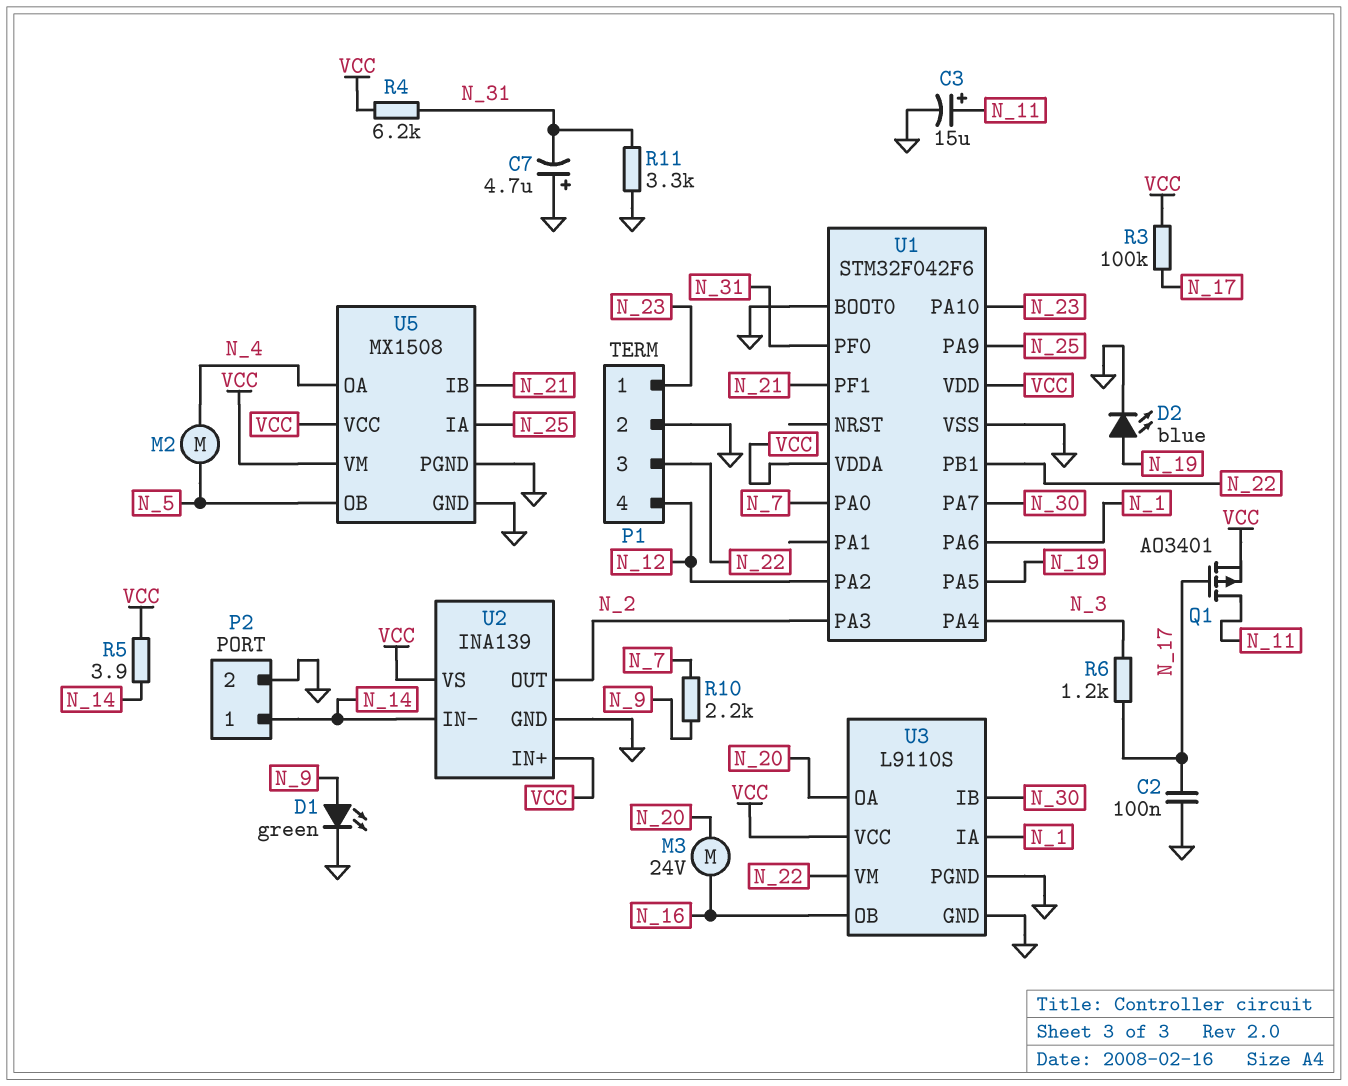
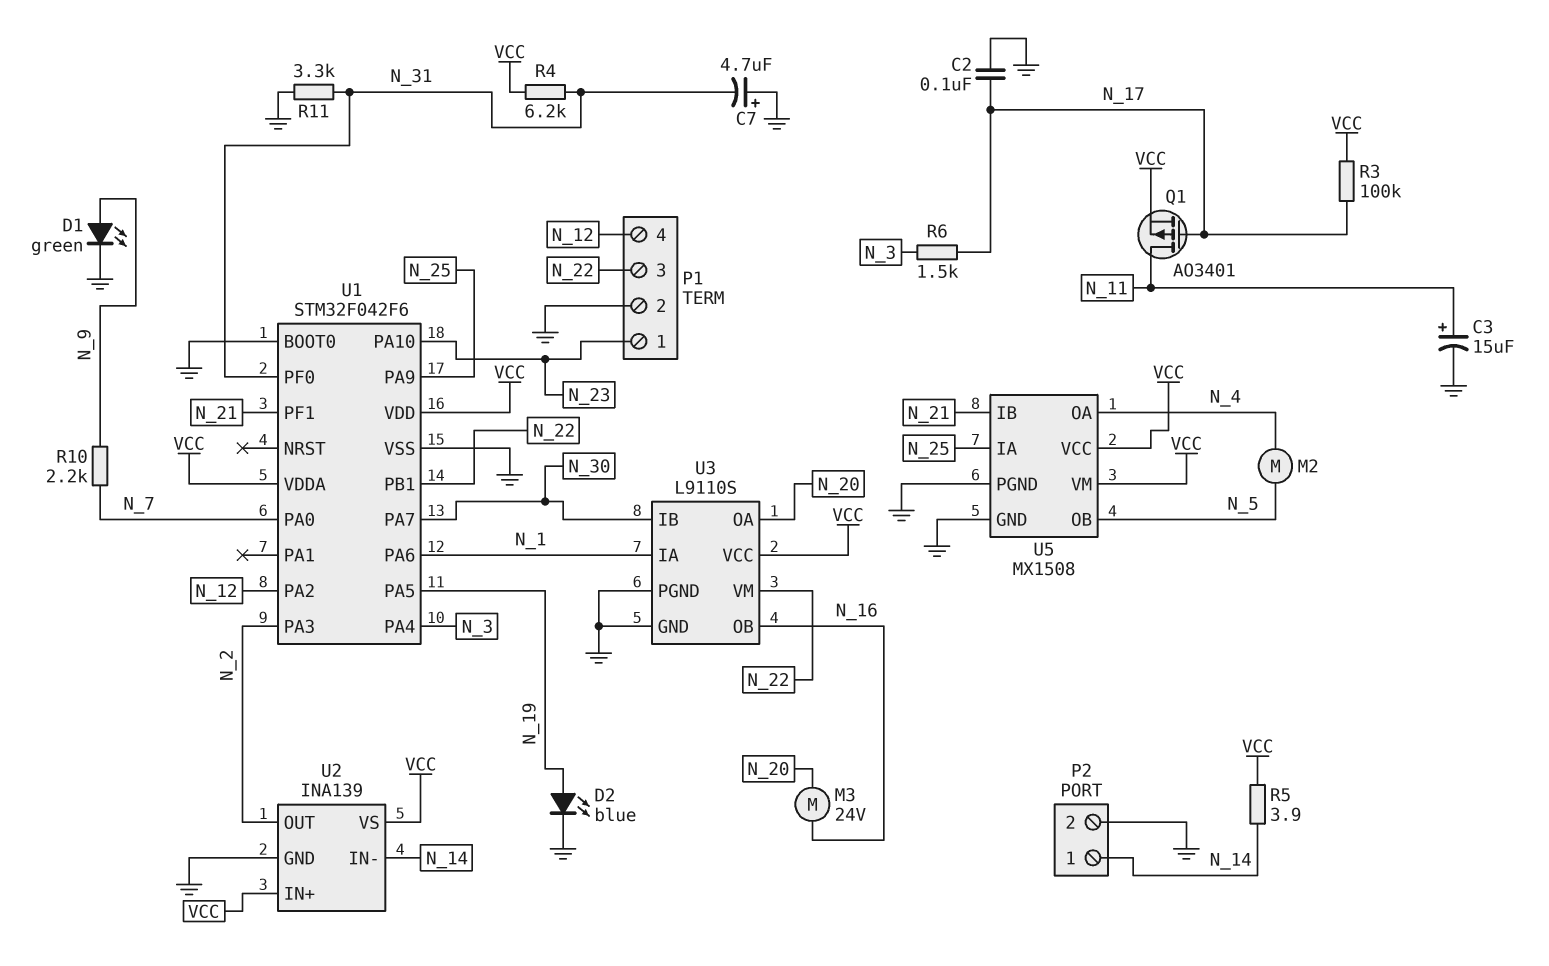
R6: 1.2k (N_3, N_17) -> 1.5k (N_3, N_17)

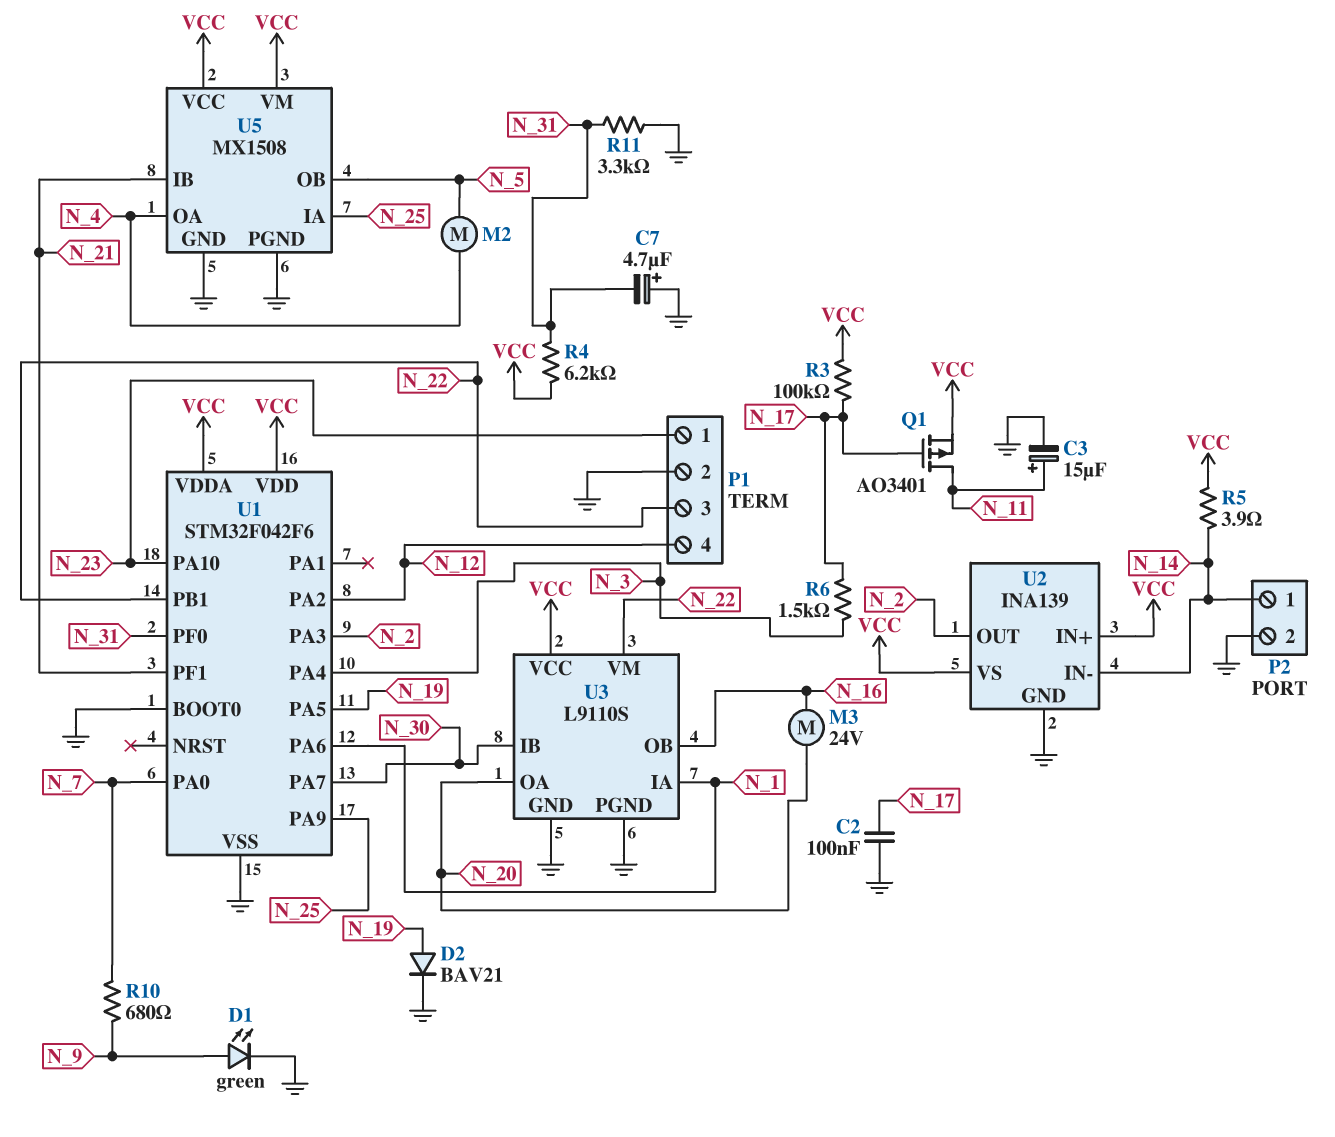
D2: LED blue (A N_19, K GND) -> diode BAV21 (A N_19, K GND)
R10: 2.2k (N_7, N_9) -> 680 (N_7, N_9)

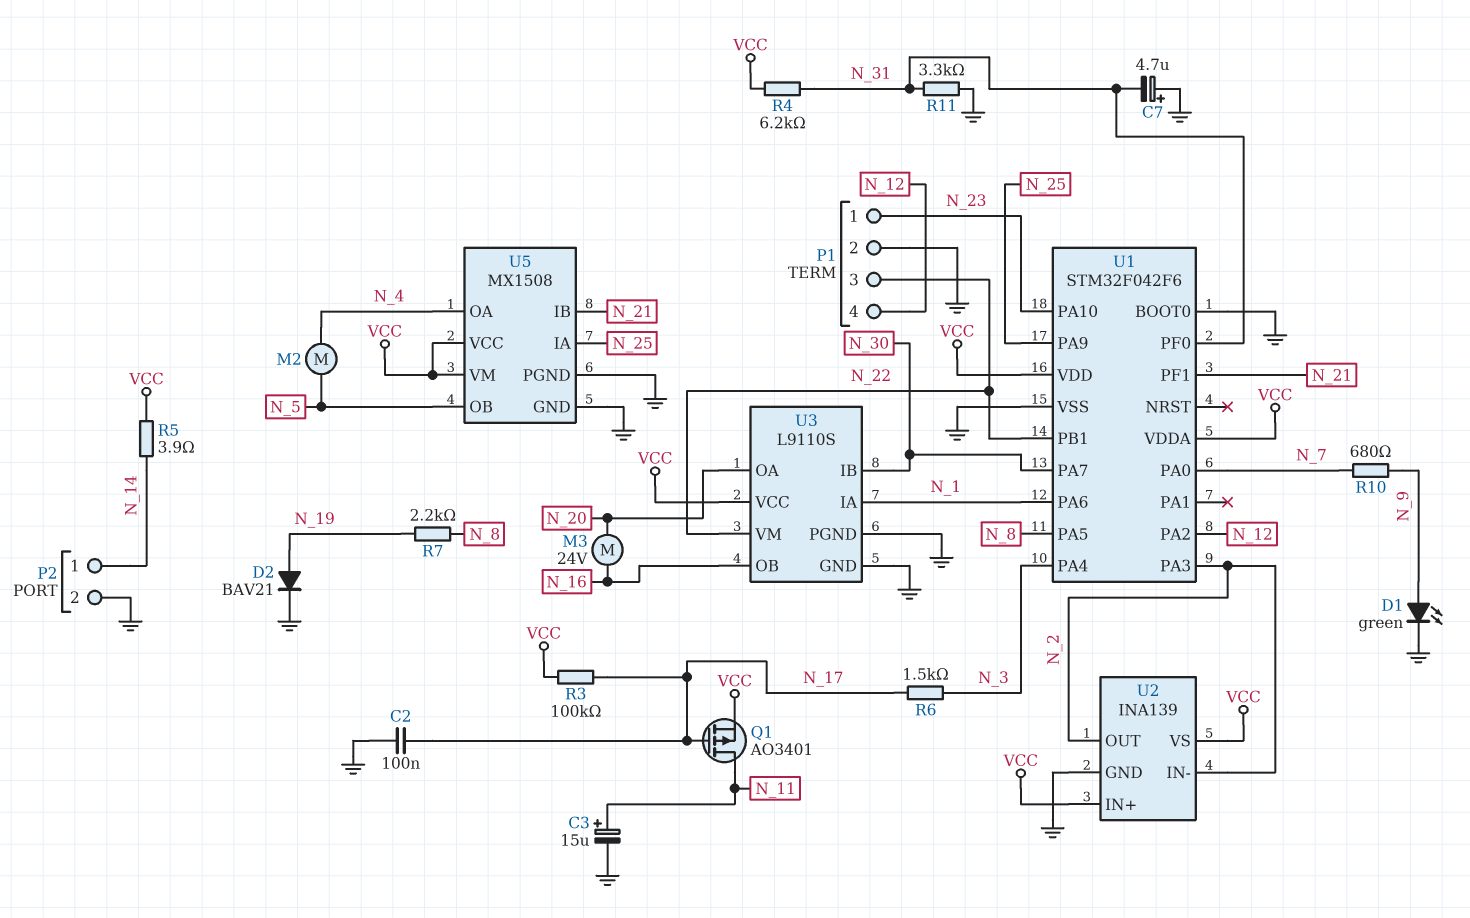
R7: none -> 2.2k (N_8, N_19)
U1 pin PA5: N_19 -> N_8
U2 pin IN-: N_14 -> N_2

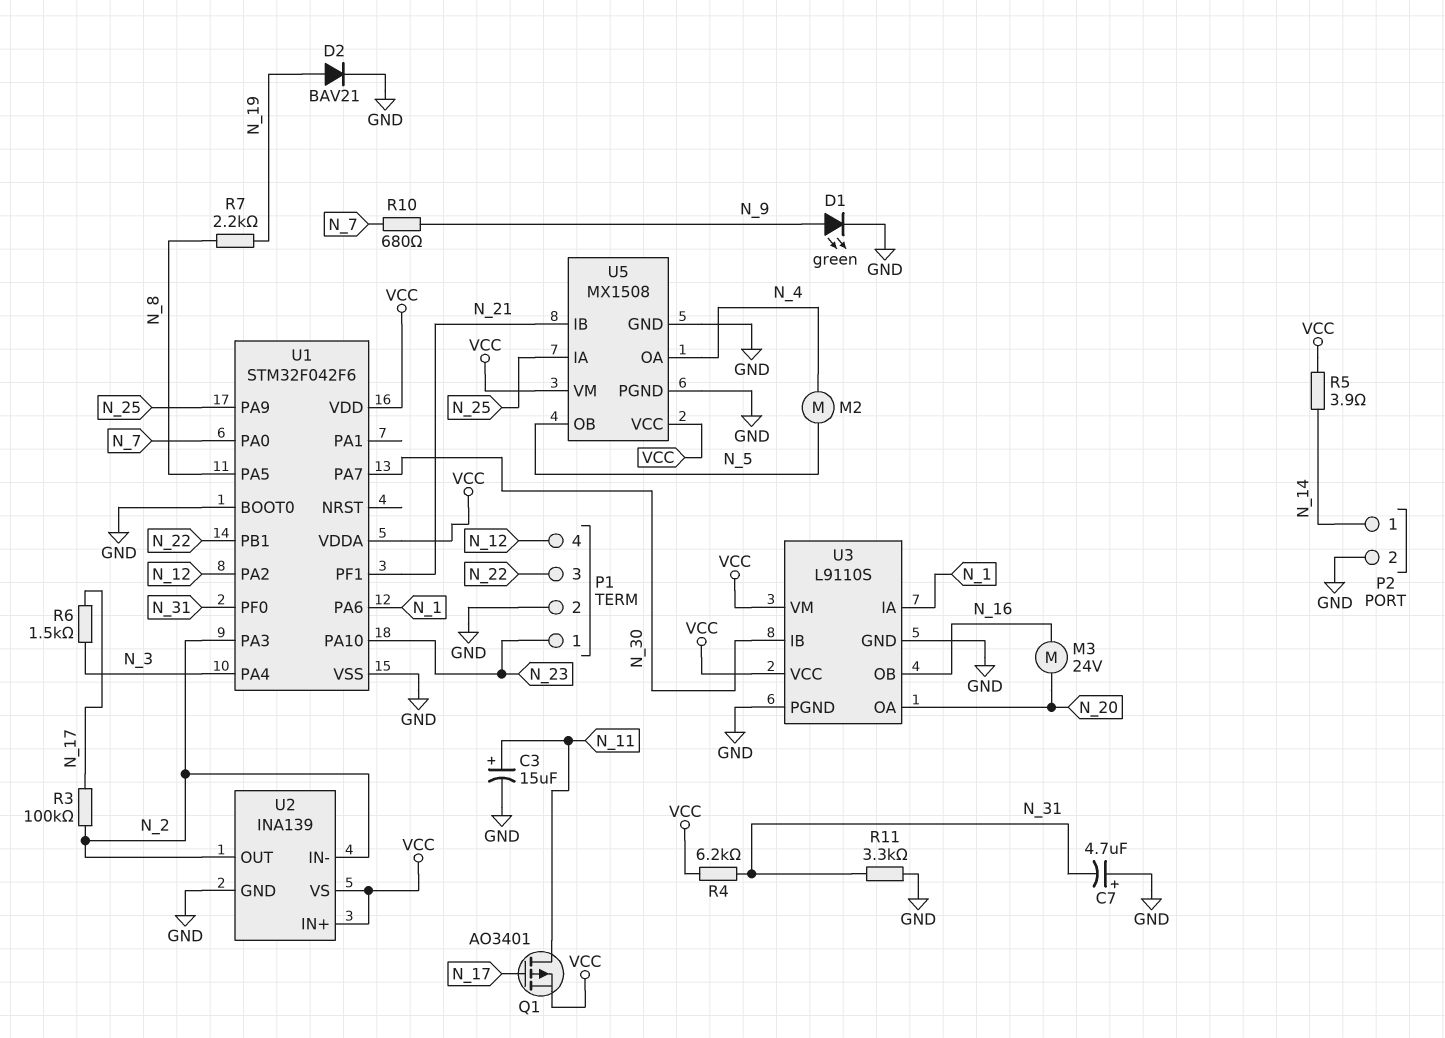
C2: 100nF (GND, N_17) -> none
R3: 100k (N_17, VCC) -> 100k (N_2, N_17)
U3 pin VM: N_22 -> VCC

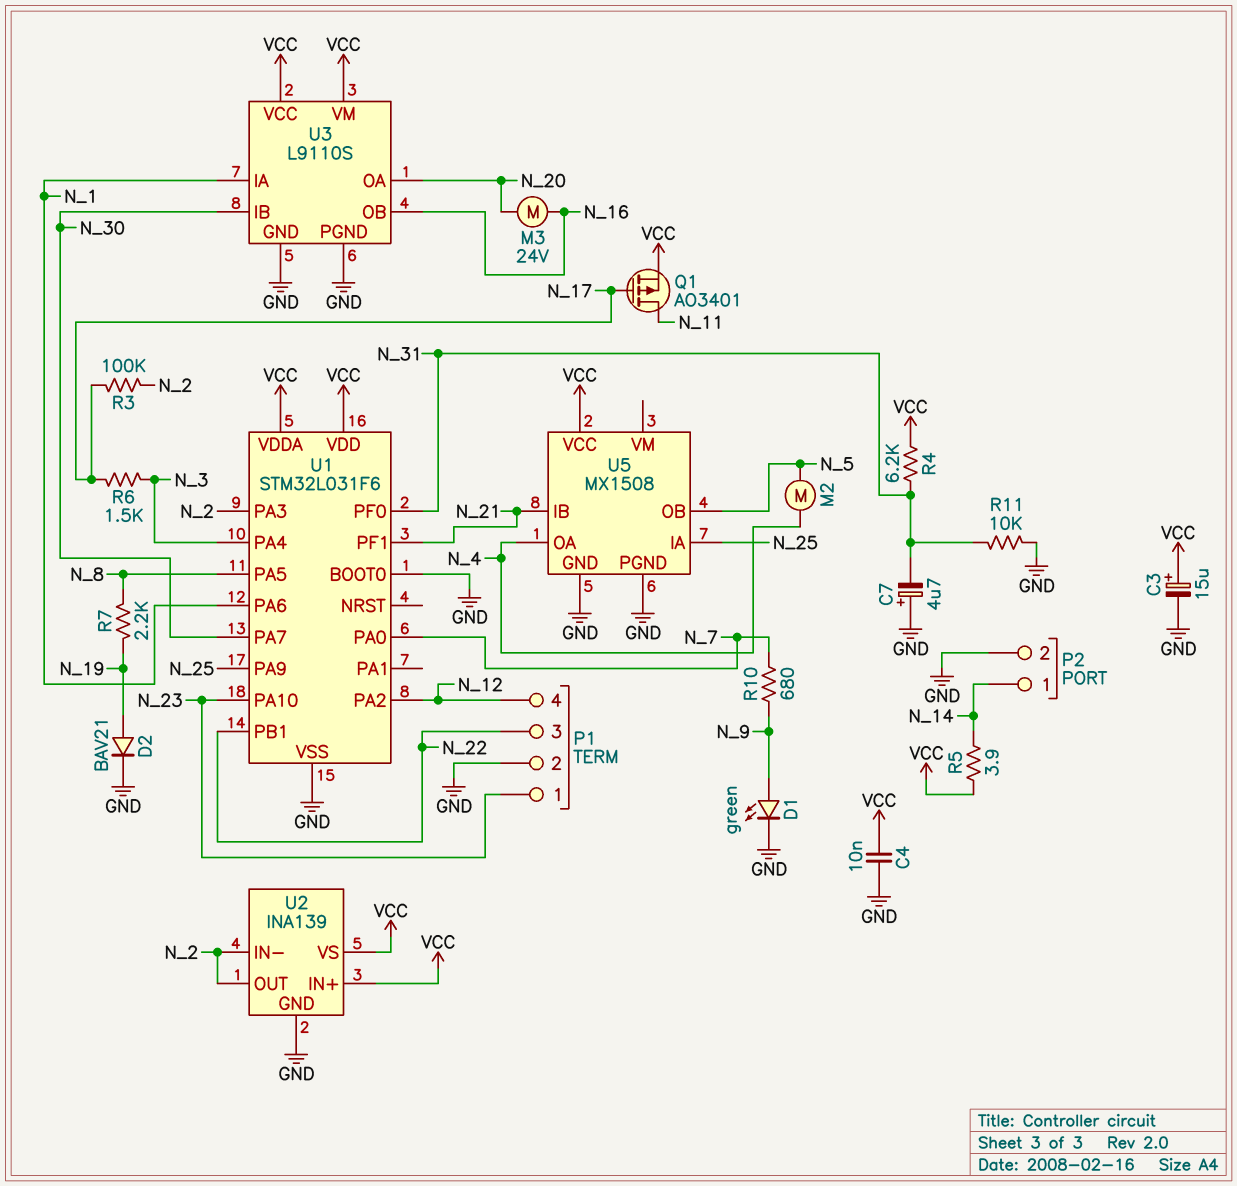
C3: 15uF (plus N_11, minus GND) -> 15uF (plus VCC, minus GND)
C4: none -> 10nF (GND, VCC)
R11: 3.3k (GND, N_31) -> 10k (GND, N_31)
U1: STM32F042F6 -> STM32L031F6
U5 pin VM: VCC -> none

